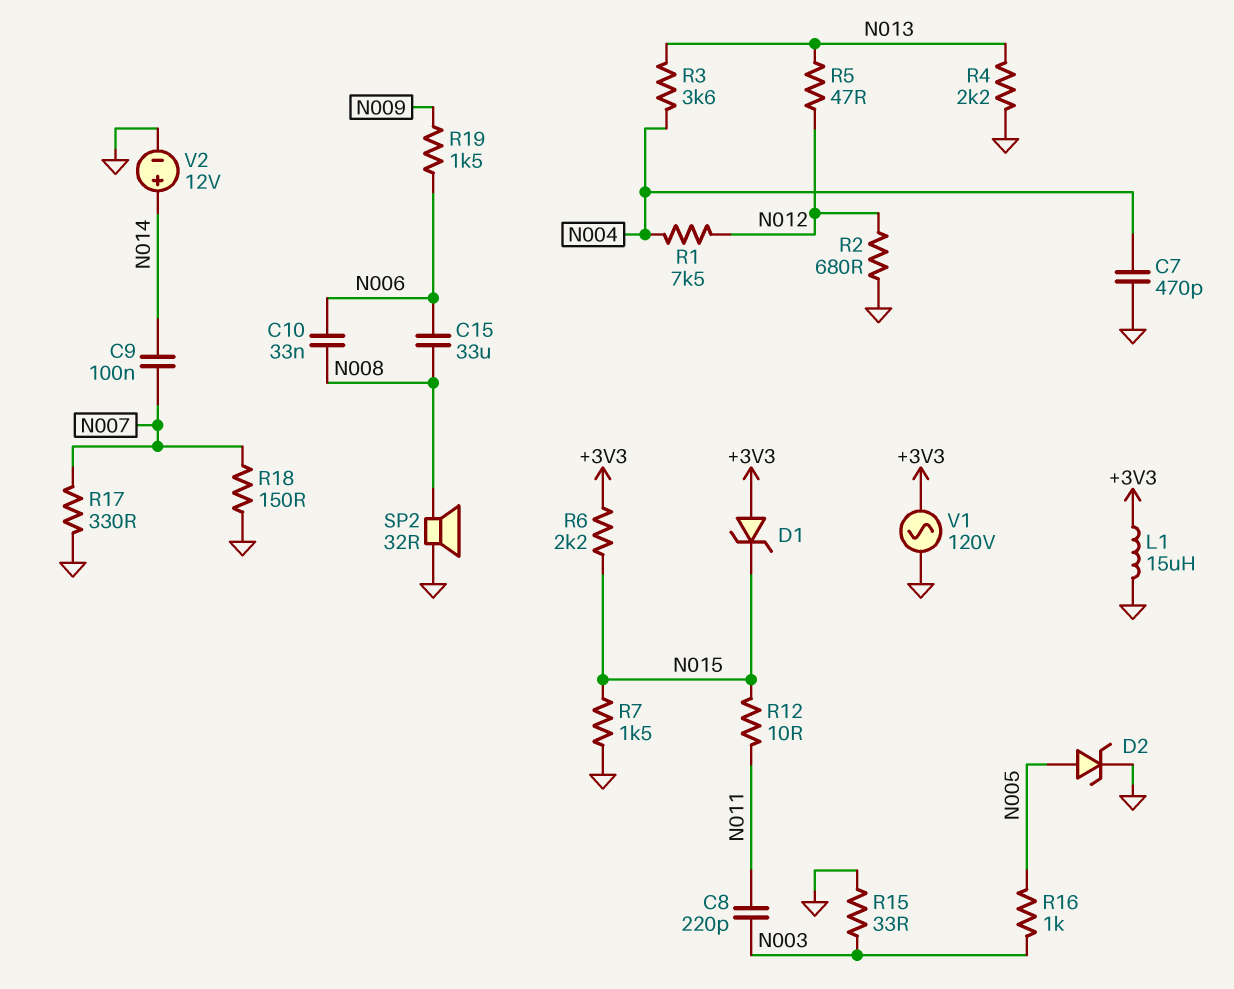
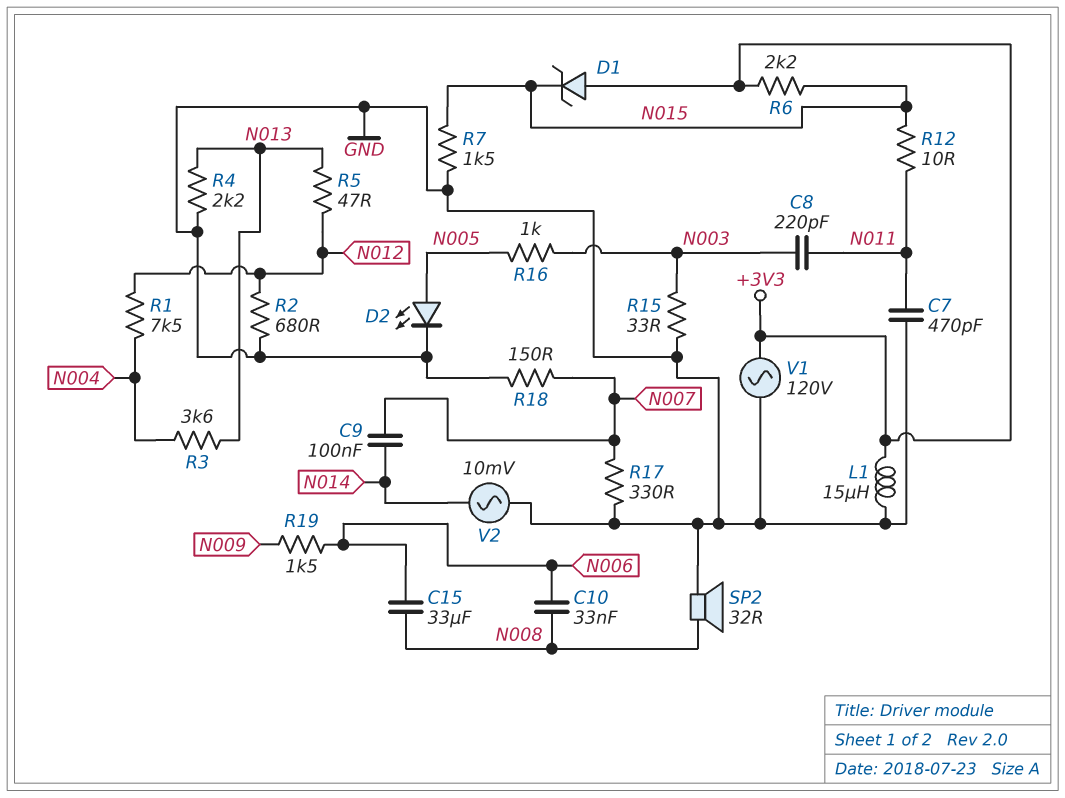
C7: 470pF (GND, N004) -> 470pF (GND, N011)
D2: zener (A N005, K GND) -> LED (A N005, K GND)
V2: 12V (plus N014, minus GND) -> AC 10mV (GND, N014)

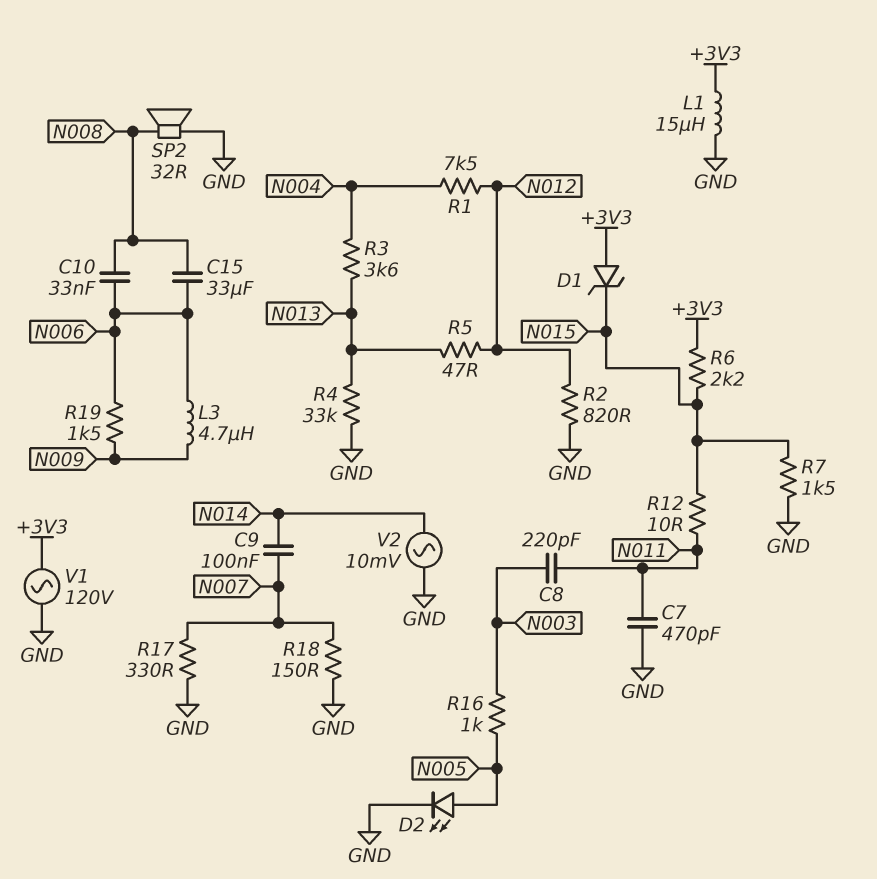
L3: none -> 4.7uH (N006, N009)
R2: 680 (GND, N012) -> 820 (GND, N012)
R4: 2.2k (GND, N013) -> 33k (GND, N013)
R15: 33 (GND, N003) -> none

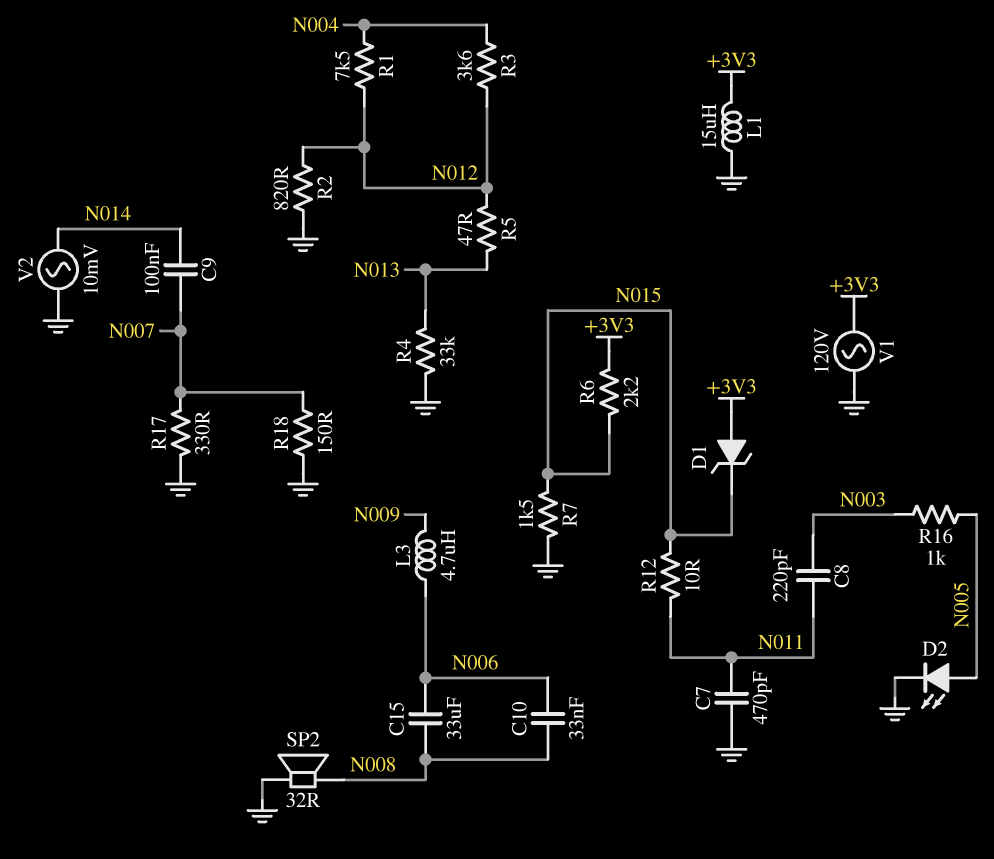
R3: 3.6k (N004, N013) -> 3.6k (N004, N012)
R19: 1.5k (N006, N009) -> none

